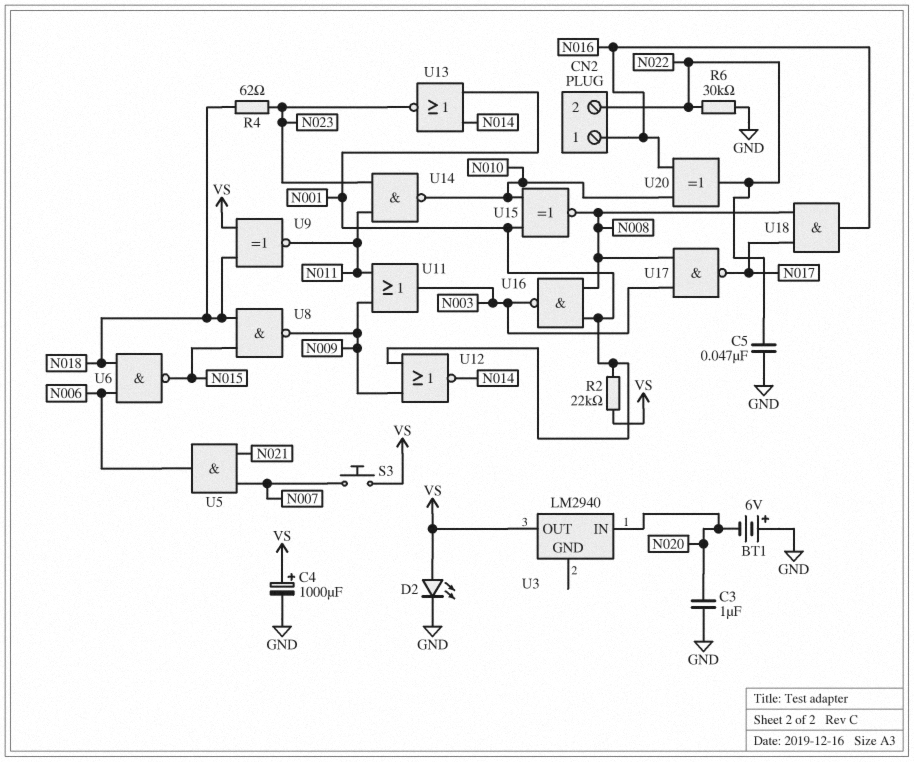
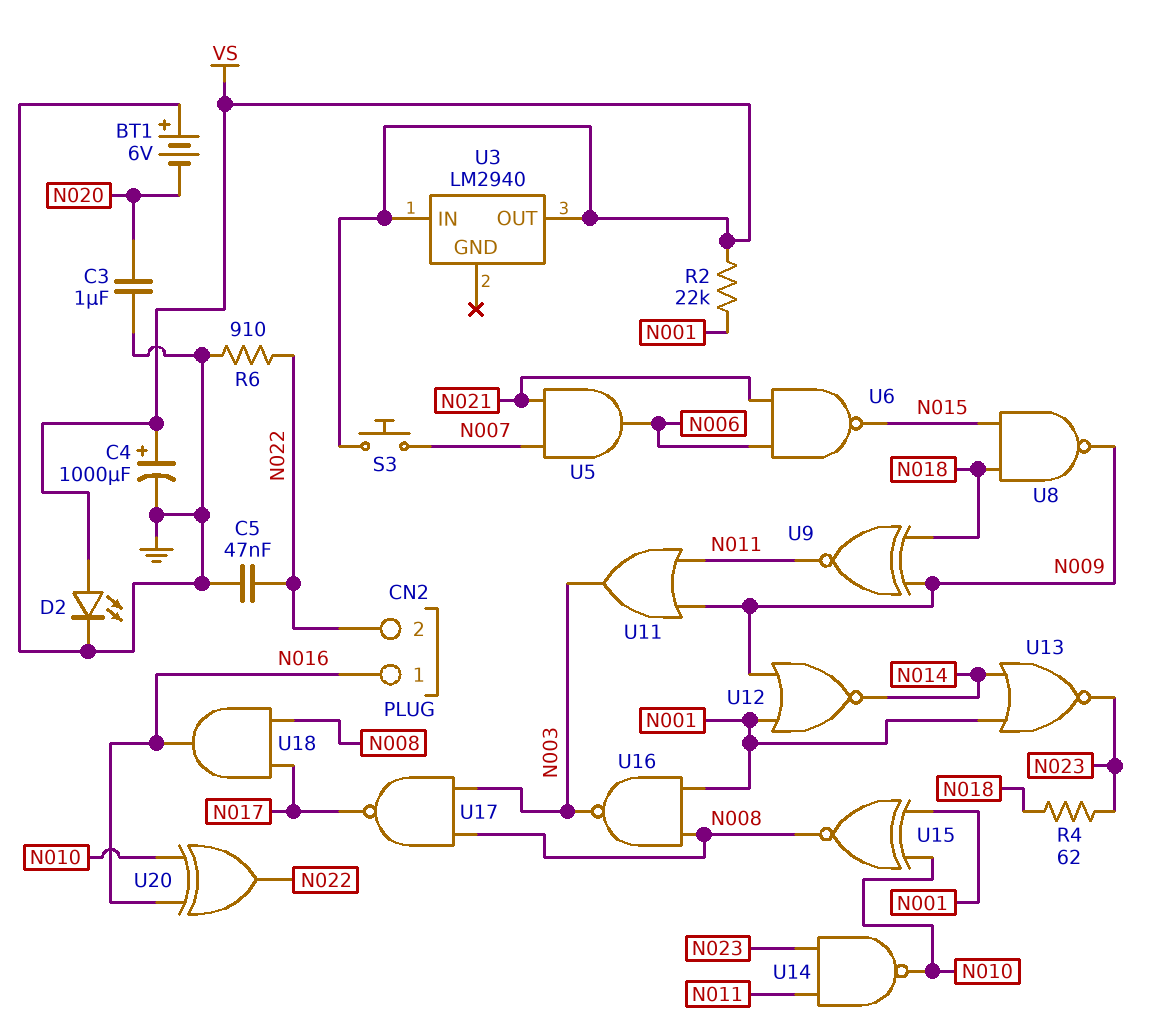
R6: 30k (GND, N022) -> 910 (GND, N022)
U3 pin IN: N020 -> VS
U6: NAND (in N006, in N018, out N015) -> NAND (in N006, in N021, out N015)
U9: XNOR (in N018, in VS, out N011) -> XNOR (in N009, in N018, out N011)

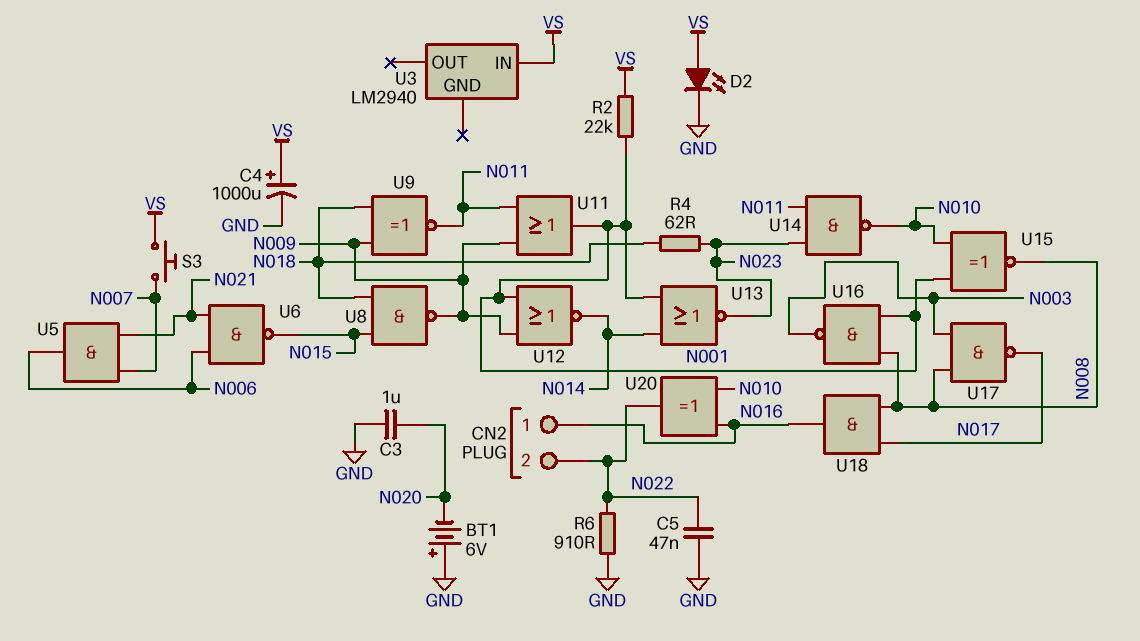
U3 pin OUT: VS -> none
U11: OR (in N009, in N011, out N003) -> OR (in N009, in N011, out N001)

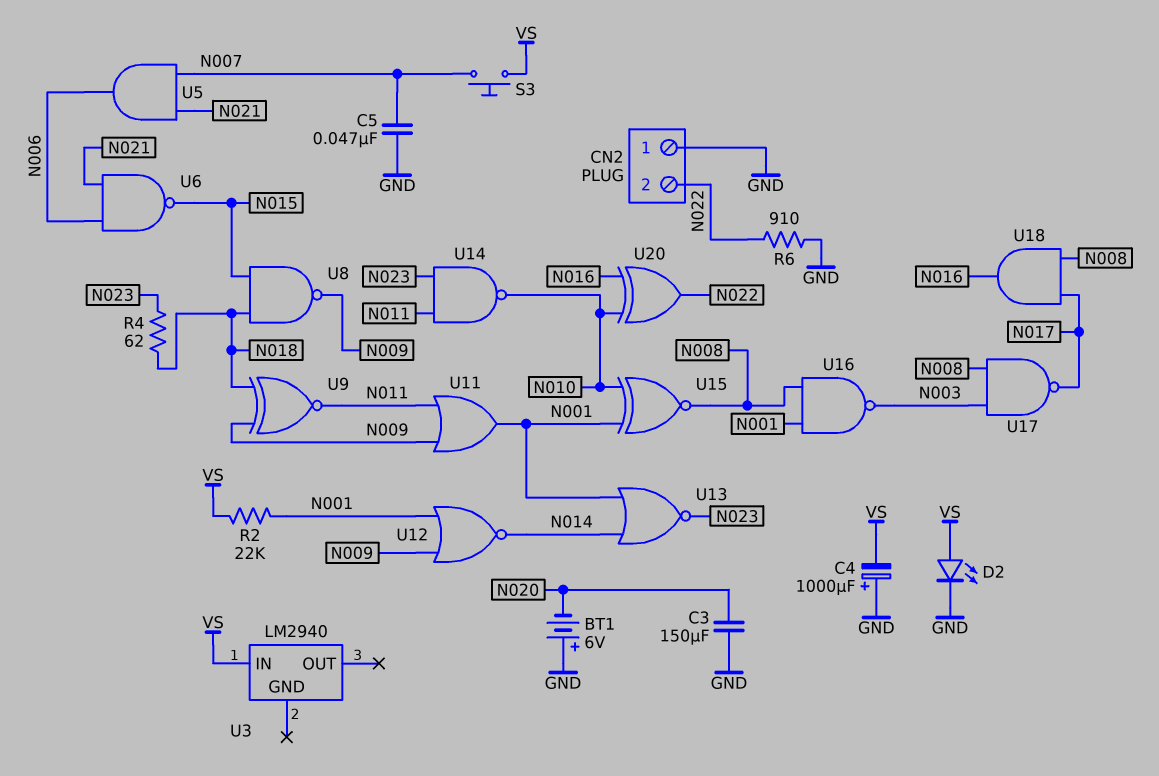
C3: 1uF (GND, N020) -> 150uF (GND, N020)
C4: 1000uF (plus VS, minus GND) -> 1000uF (plus GND, minus VS)
C5: 47nF (GND, N022) -> 47nF (GND, N007)
CN2 pin 1: N016 -> GND

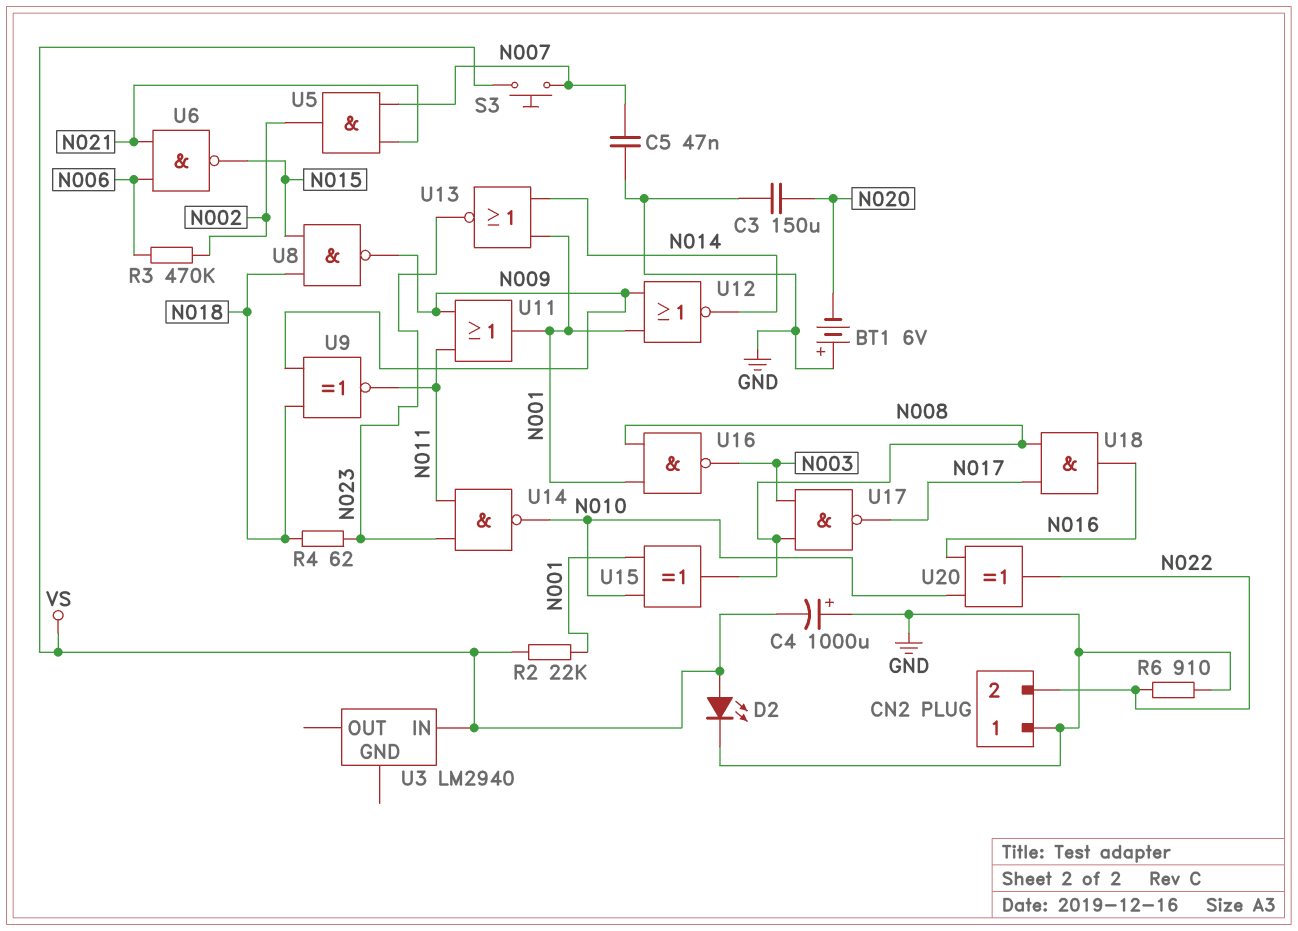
R3: none -> 470k (N002, N006)
U5: AND (in N007, in N021, out N006) -> AND (in N007, in N021, out N002)
U15: XNOR (in N001, in N010, out N008) -> XOR (in N001, in N010, out N008)

